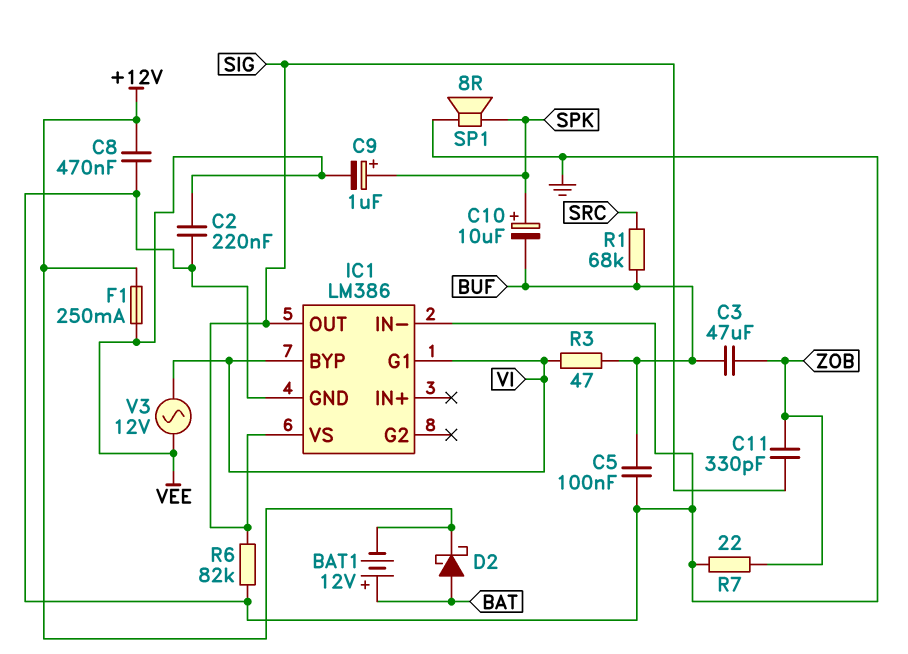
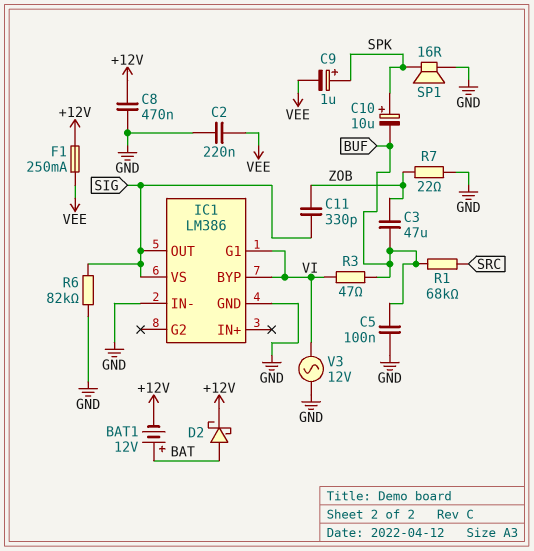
SP1: speaker 8R (GND, SPK) -> speaker 16R (GND, SPK)
V3: AC 12V (VEE, VI) -> AC 12V (GND, VI)

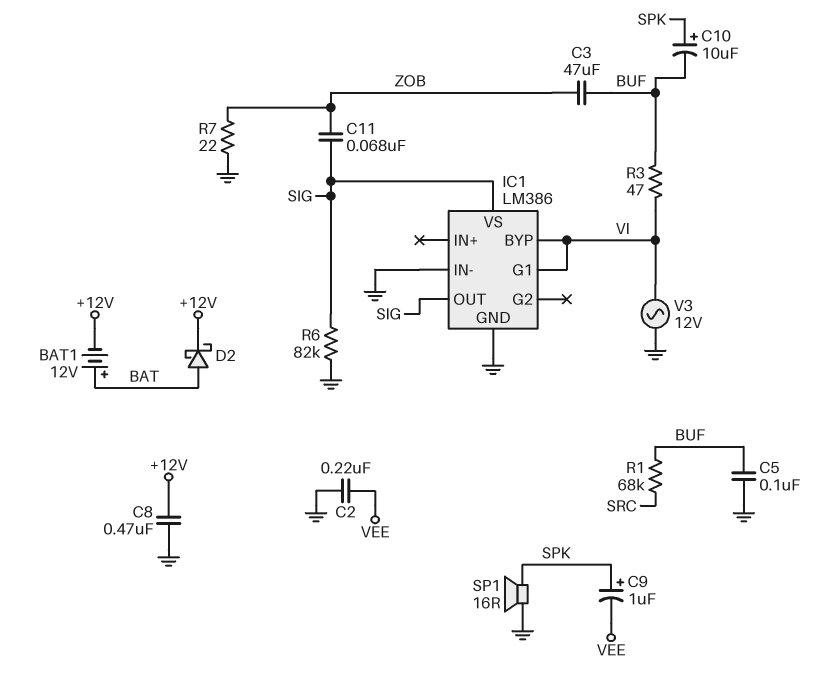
C11: 330pF (SIG, ZOB) -> 68nF (SIG, ZOB)
F1: 250mA (+12V, VEE) -> none

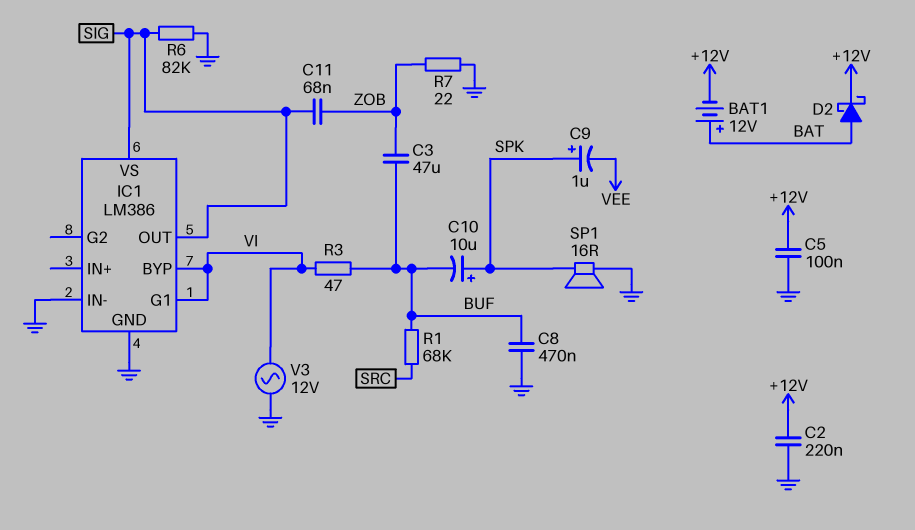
C2: 220nF (GND, VEE) -> 220nF (+12V, GND)
C5: 100nF (BUF, GND) -> 100nF (+12V, GND)
C8: 470nF (+12V, GND) -> 470nF (BUF, GND)

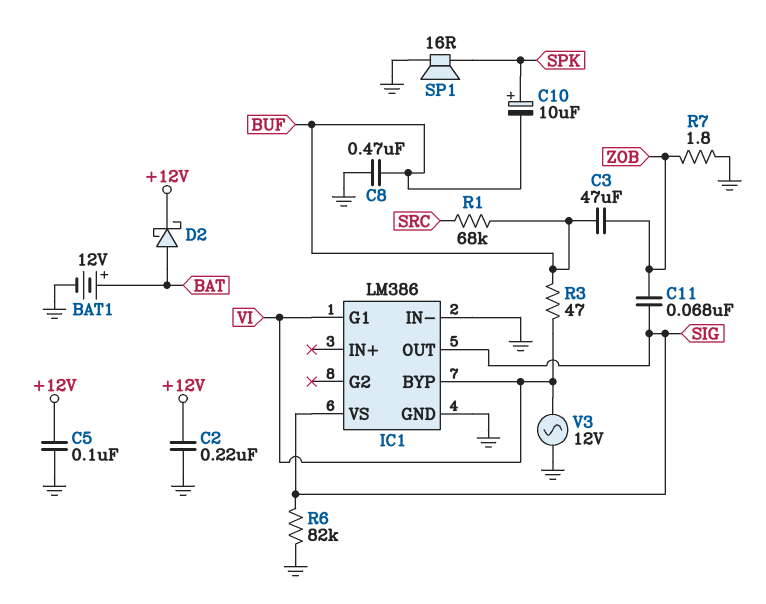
BAT1: 12V (plus BAT, minus +12V) -> 12V (plus BAT, minus GND)
C9: 1uF (plus SPK, minus VEE) -> none
R7: 22 (GND, ZOB) -> 1.8 (GND, ZOB)

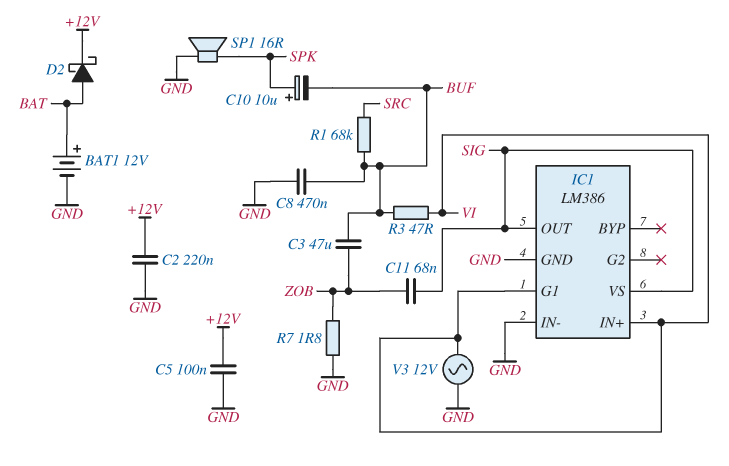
IC1 pin BYP: VI -> none
IC1 pin IN+: none -> VI
R6: 82k (GND, SIG) -> none

